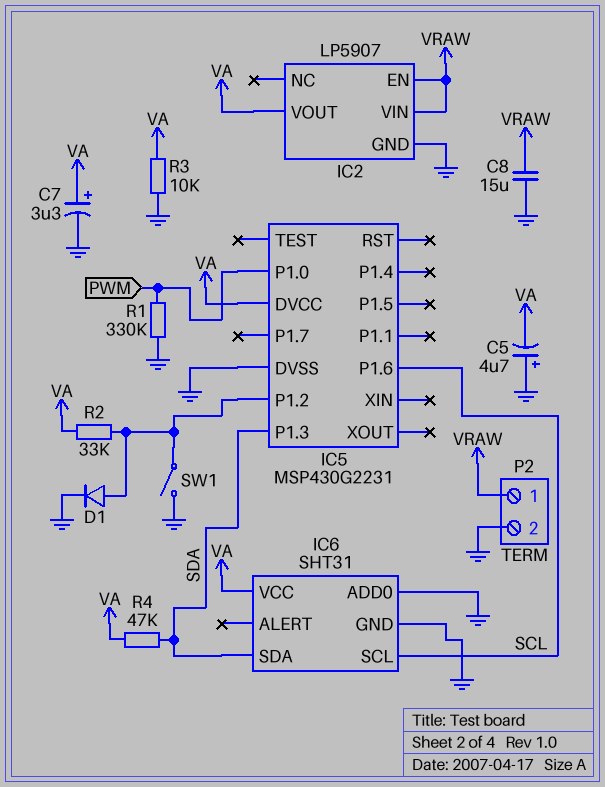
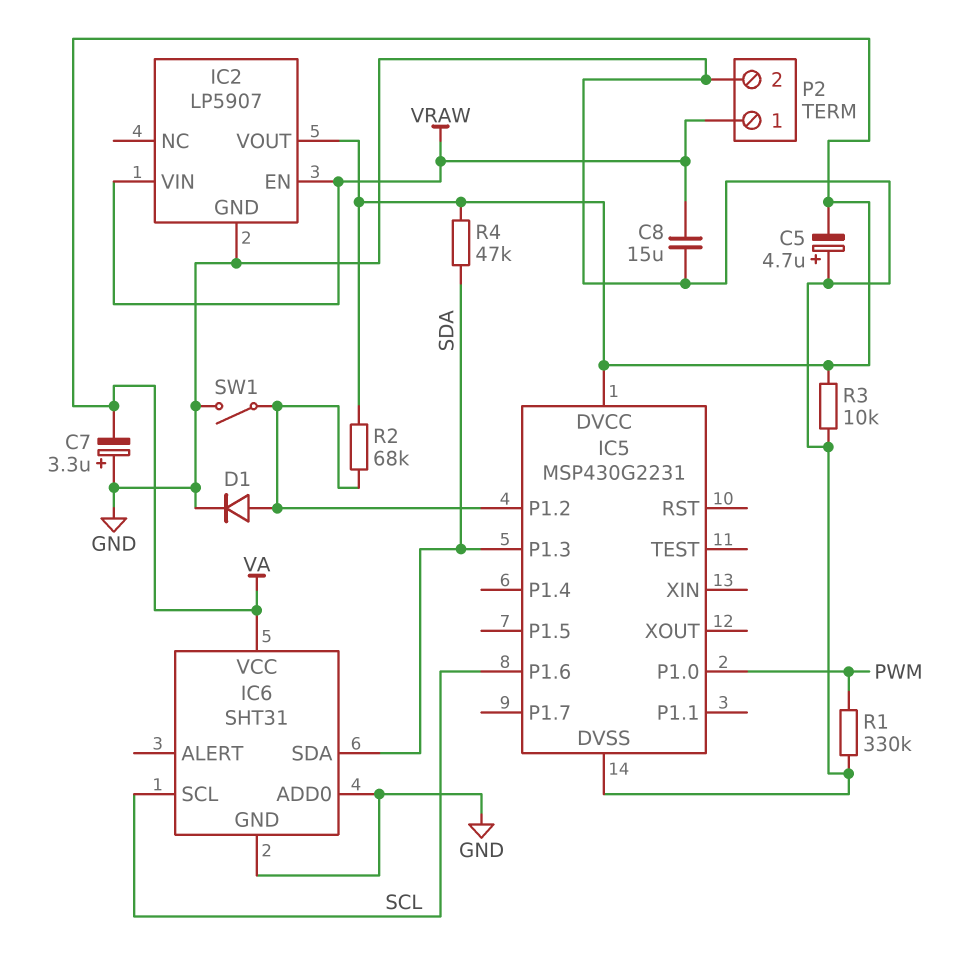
C7: 3.3uF (plus VA, minus GND) -> 3.3uF (plus GND, minus VA)
R2: 33k (IC5/P1.2, VA) -> 68k (IC5/P1.2, VA)

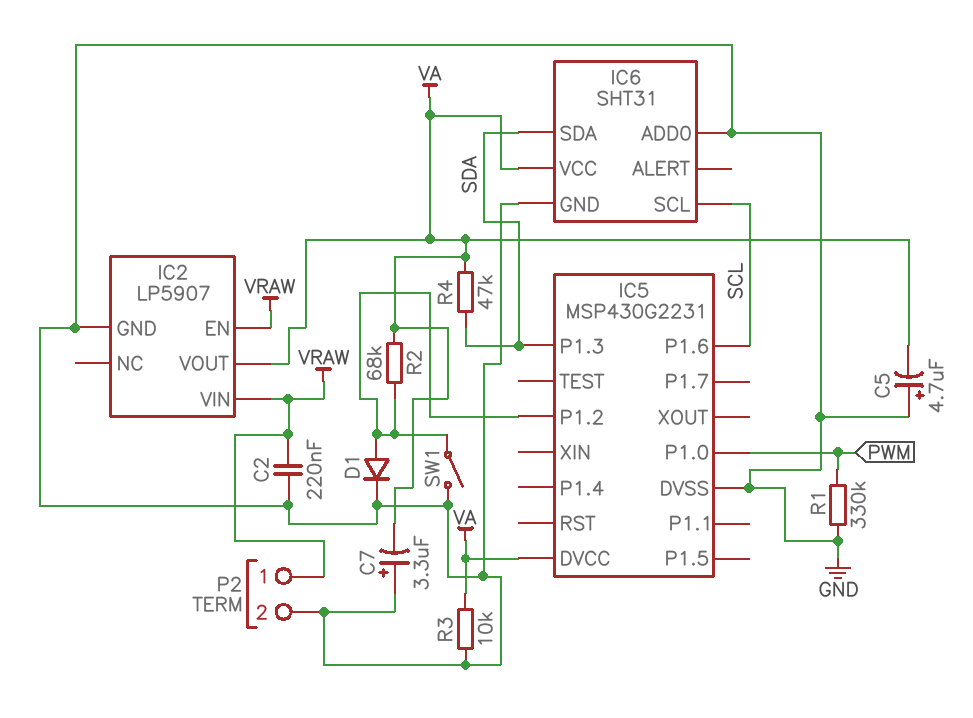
C2: none -> 220nF (GND, VRAW)
C8: 15uF (GND, VRAW) -> none

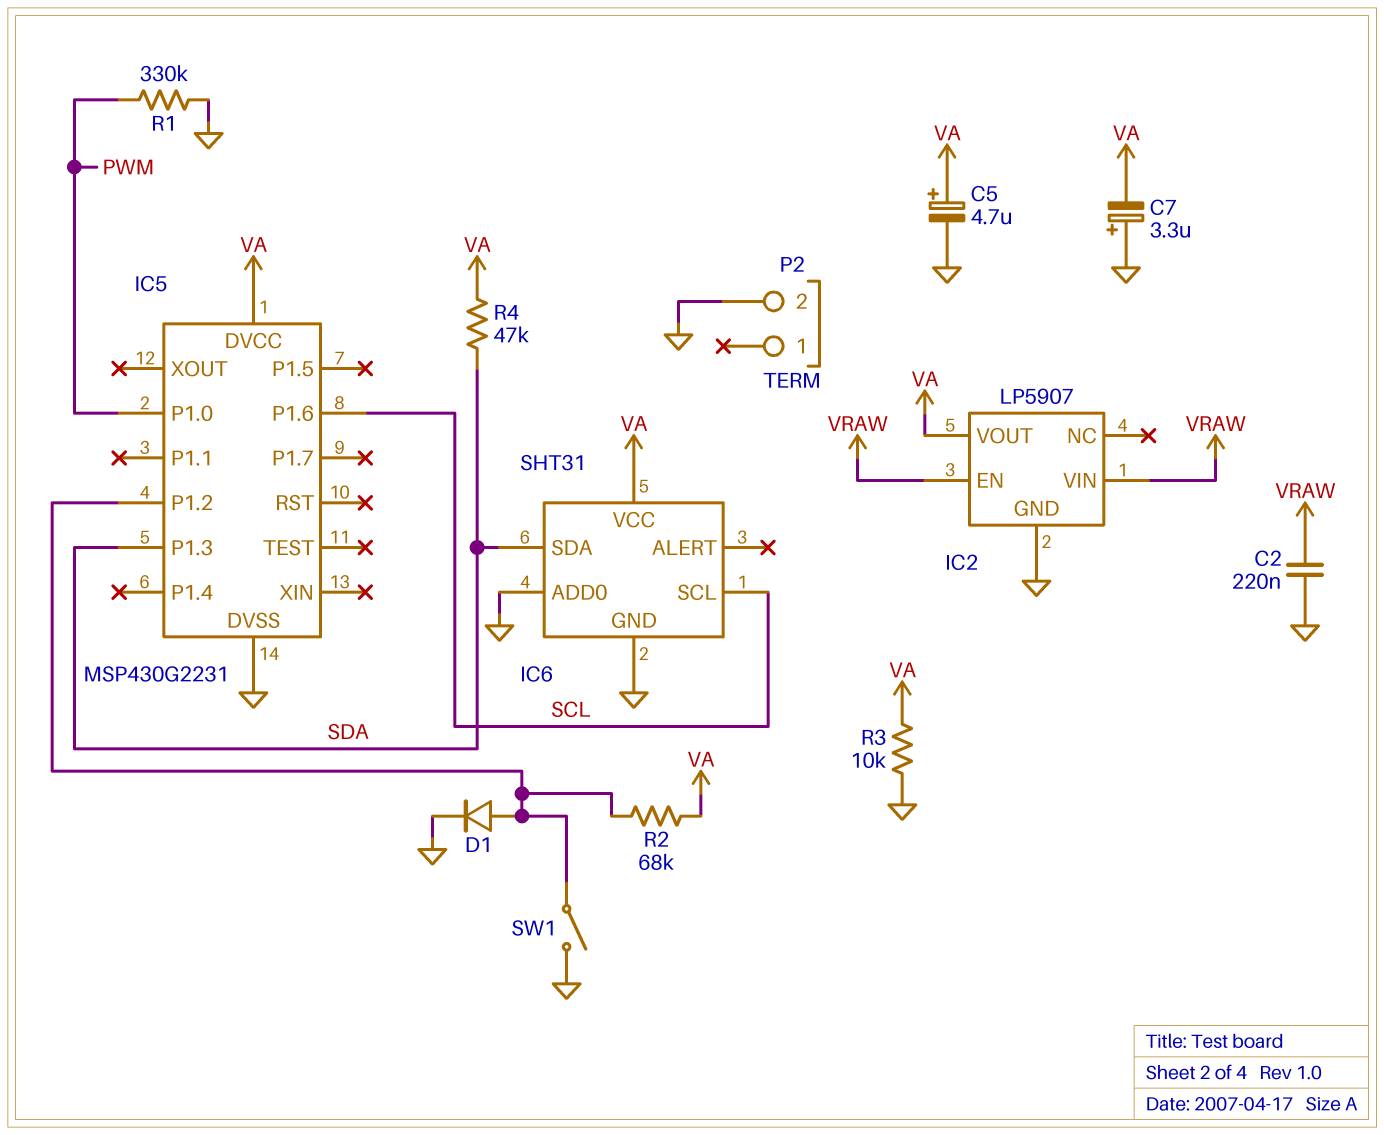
C5: 4.7uF (plus GND, minus VA) -> 4.7uF (plus VA, minus GND)
P2 pin 1: VRAW -> none

